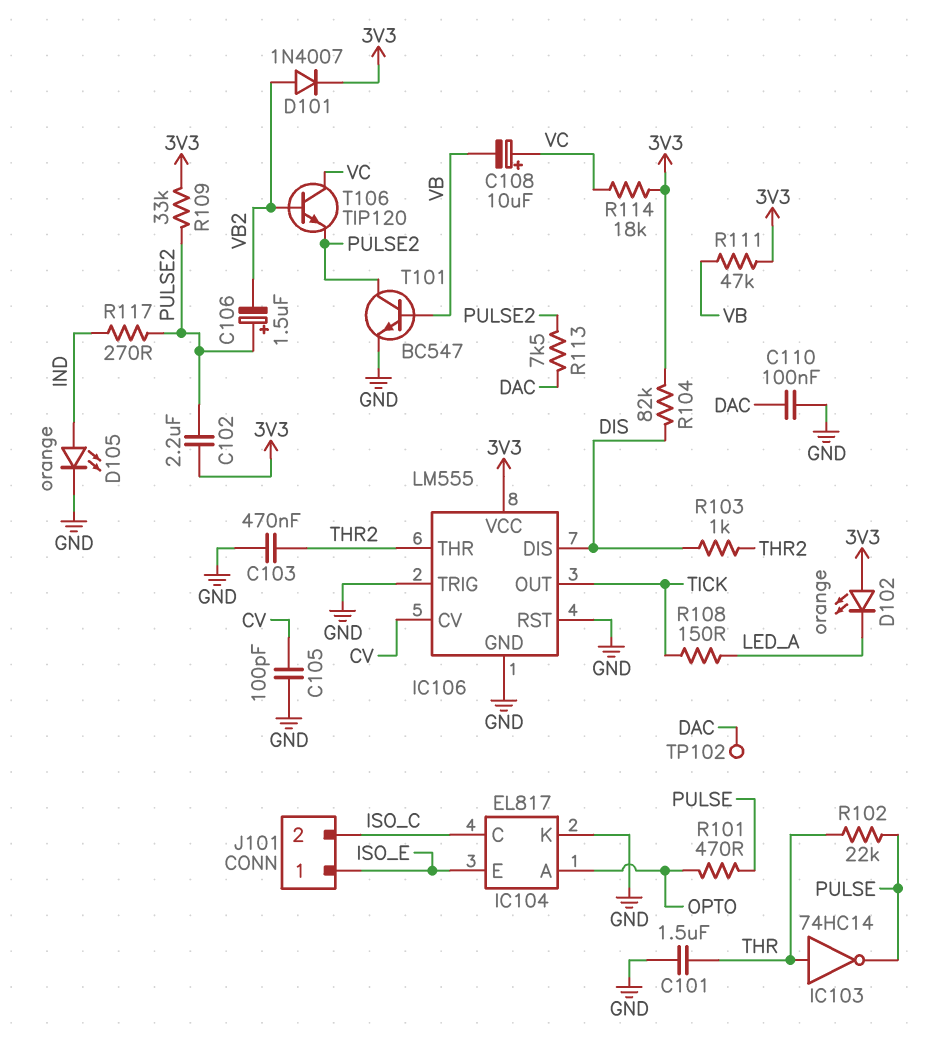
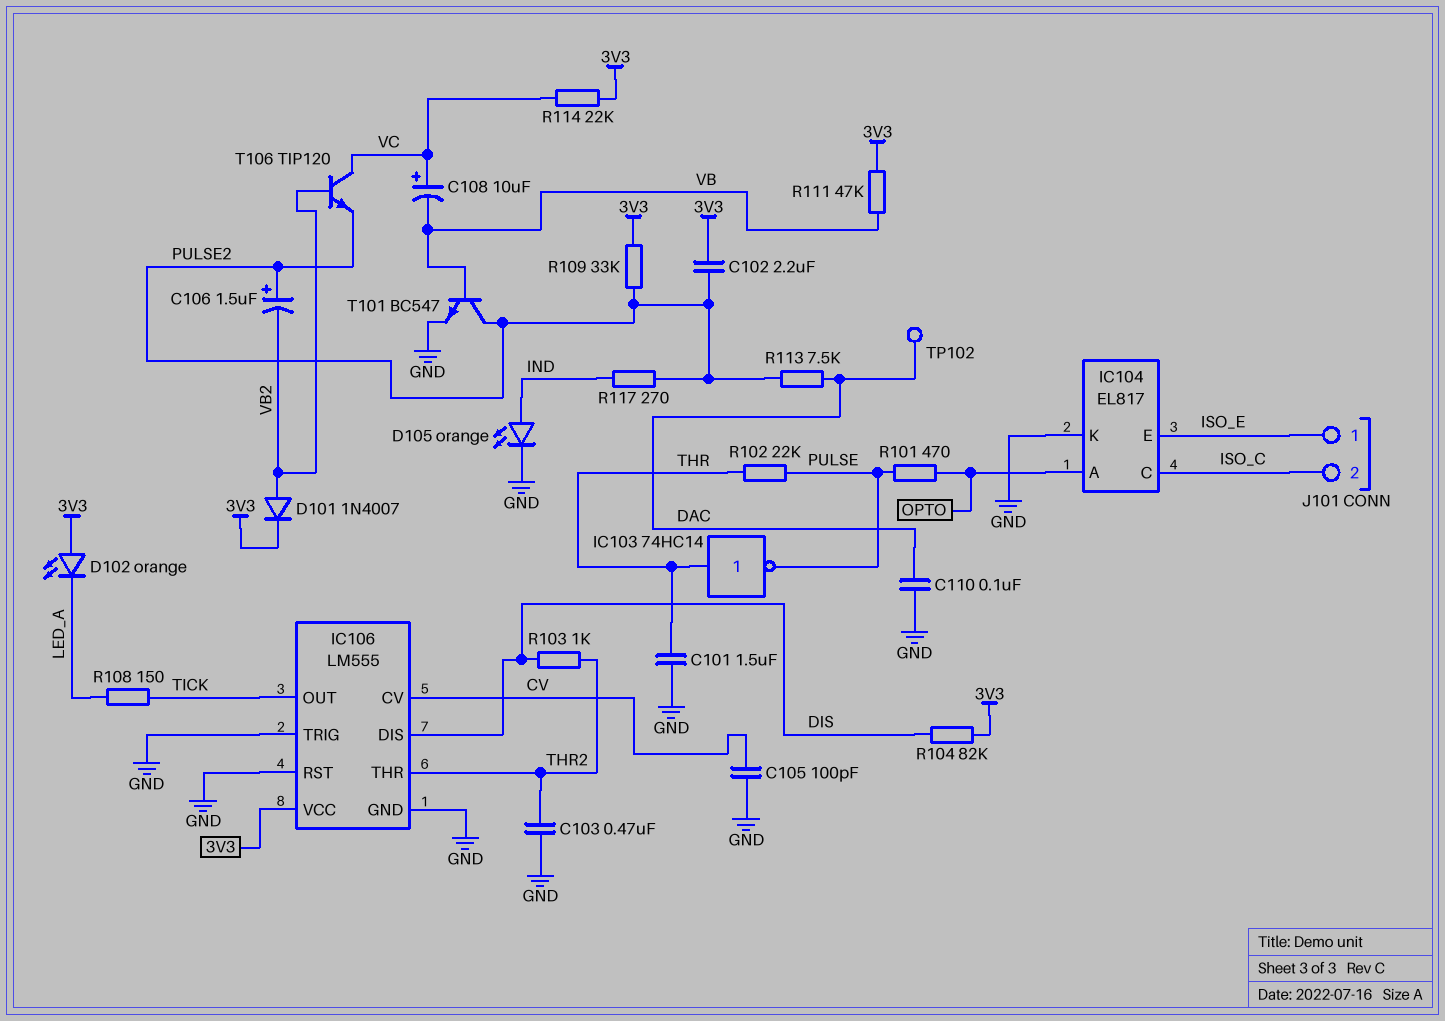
R114: 18k (3V3, VC) -> 22k (3V3, VC)

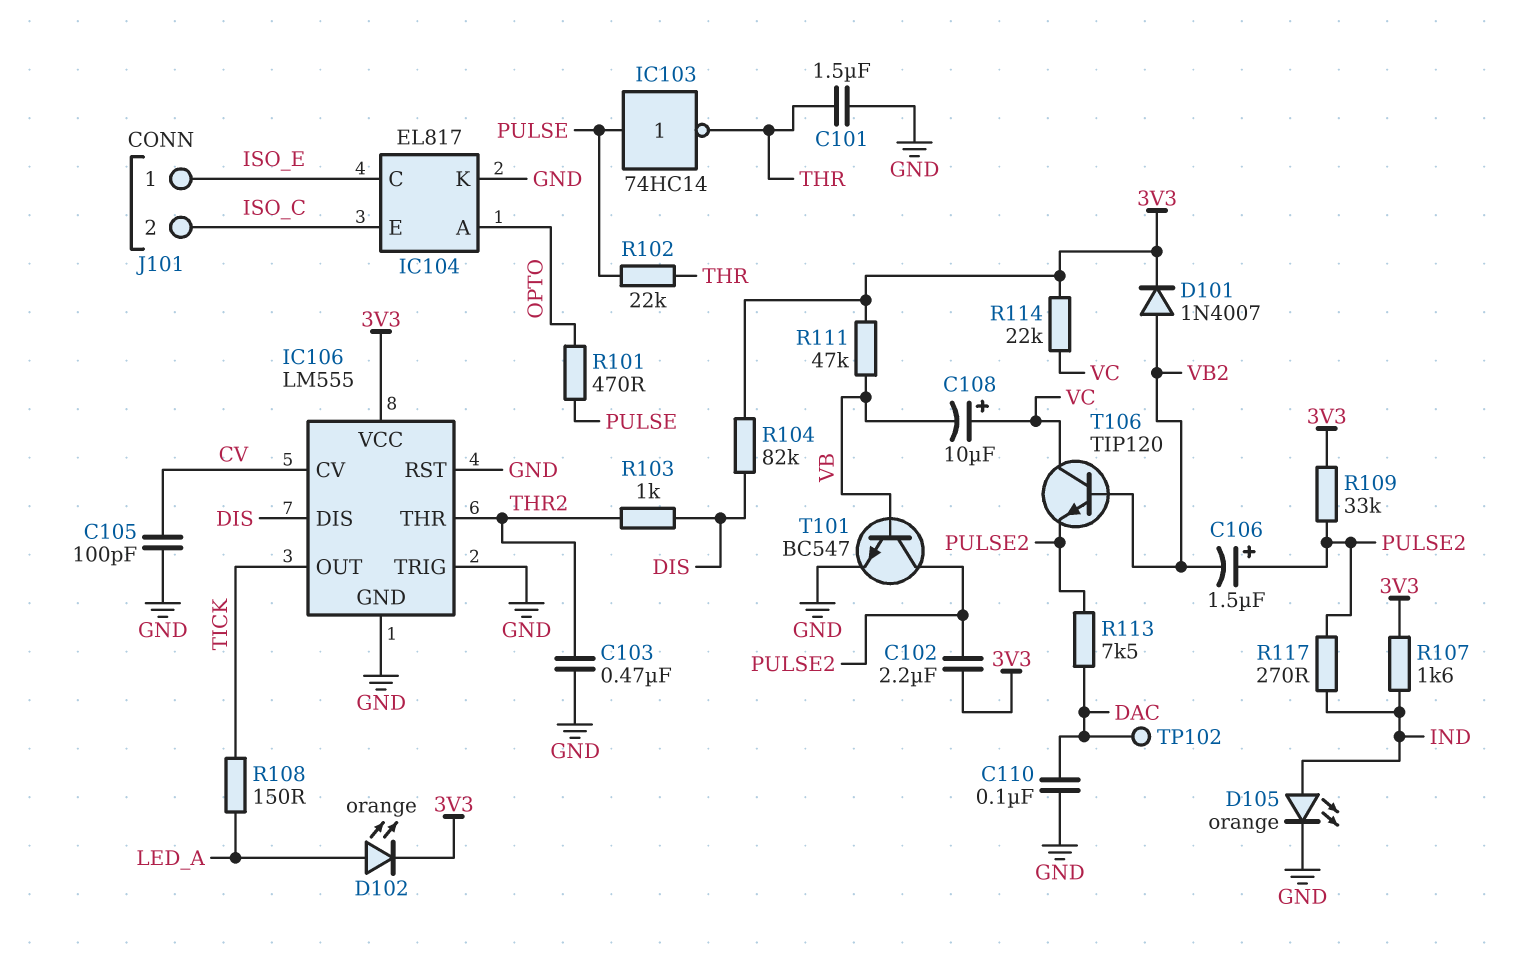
D102: LED orange (A 3V3, K LED_A) -> LED orange (A LED_A, K 3V3)
IC103: NOT 74HC14 (in THR, out PULSE) -> NOT 74HC14 (in PULSE, out THR)
IC104 pin C: ISO_C -> ISO_E
IC104 pin E: ISO_E -> ISO_C
R107: none -> 1.6k (3V3, IND)

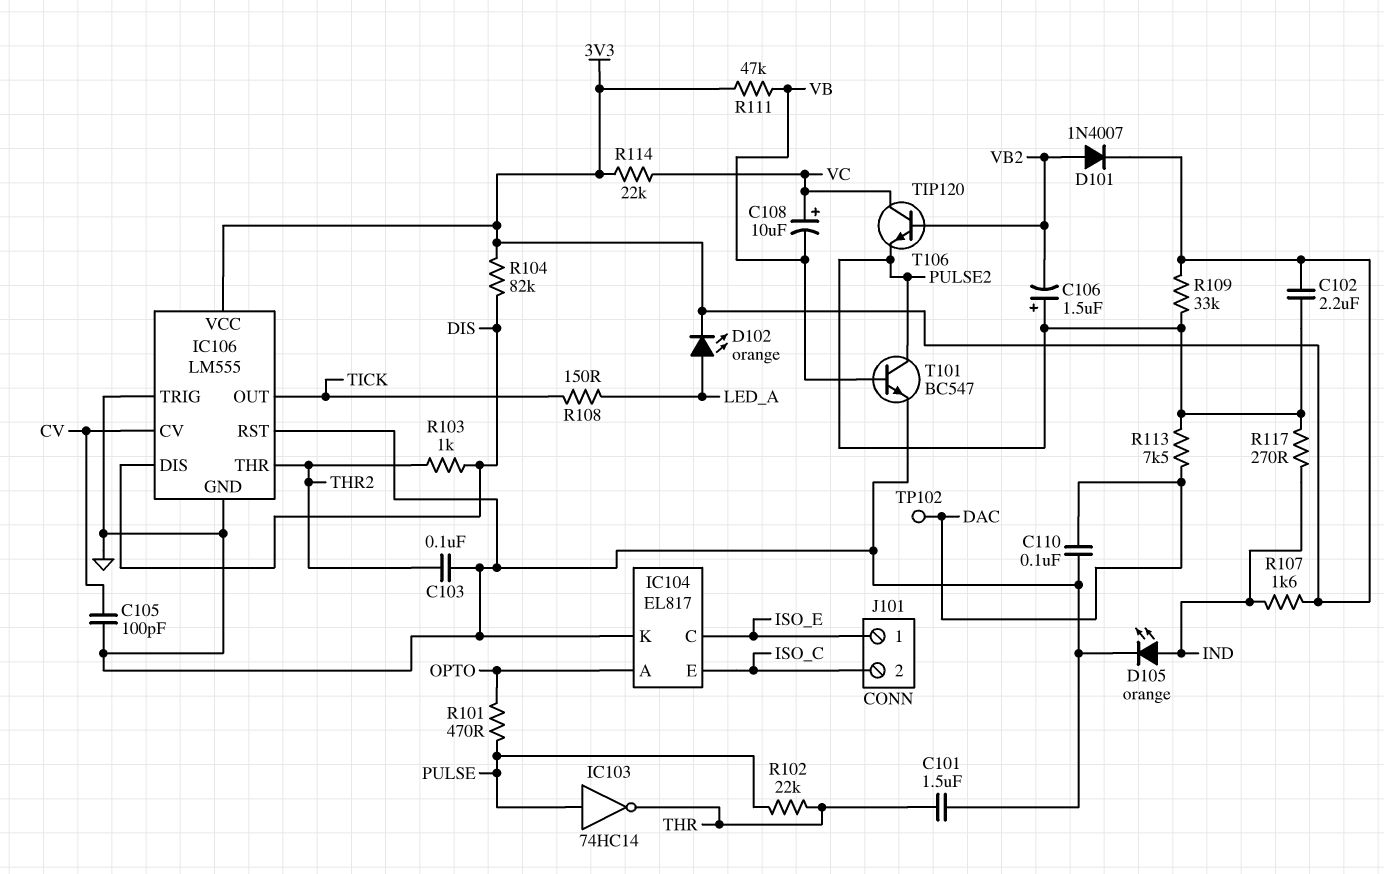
C103: 470nF (GND, THR2) -> 100nF (GND, THR2)

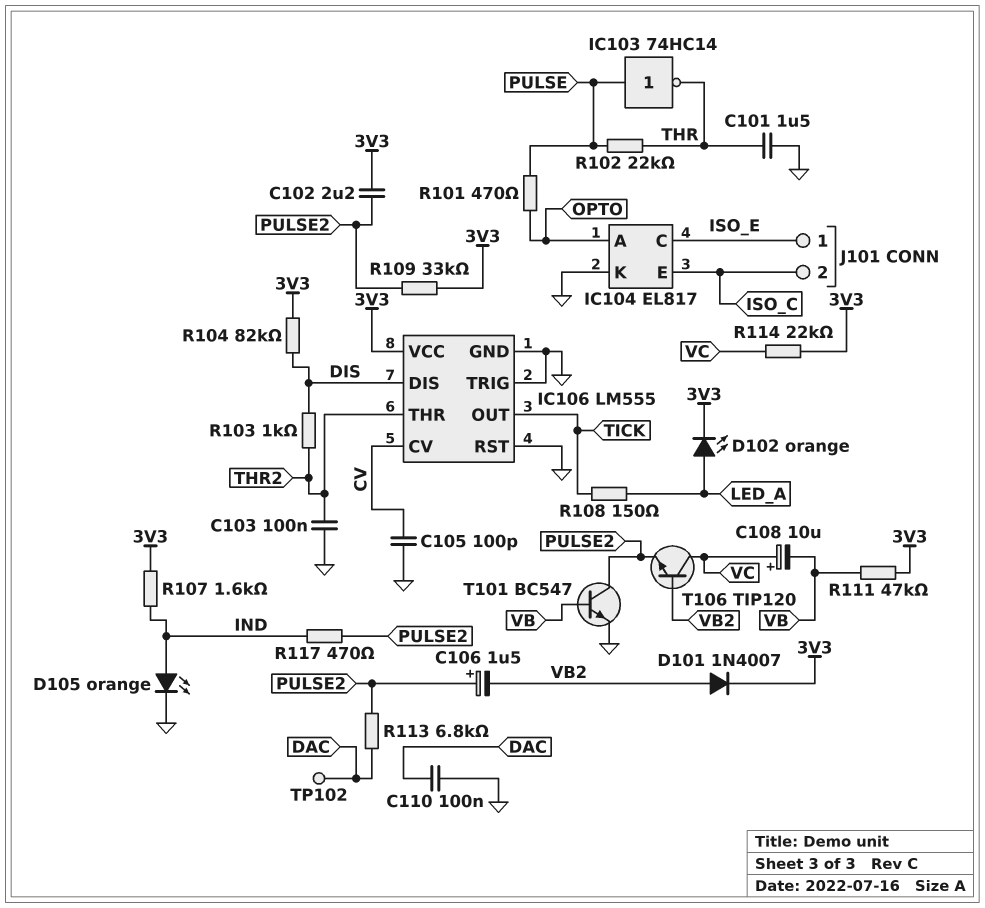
R113: 7.5k (DAC, PULSE2) -> 6.8k (DAC, PULSE2)
R117: 270 (IND, PULSE2) -> 470 (IND, PULSE2)

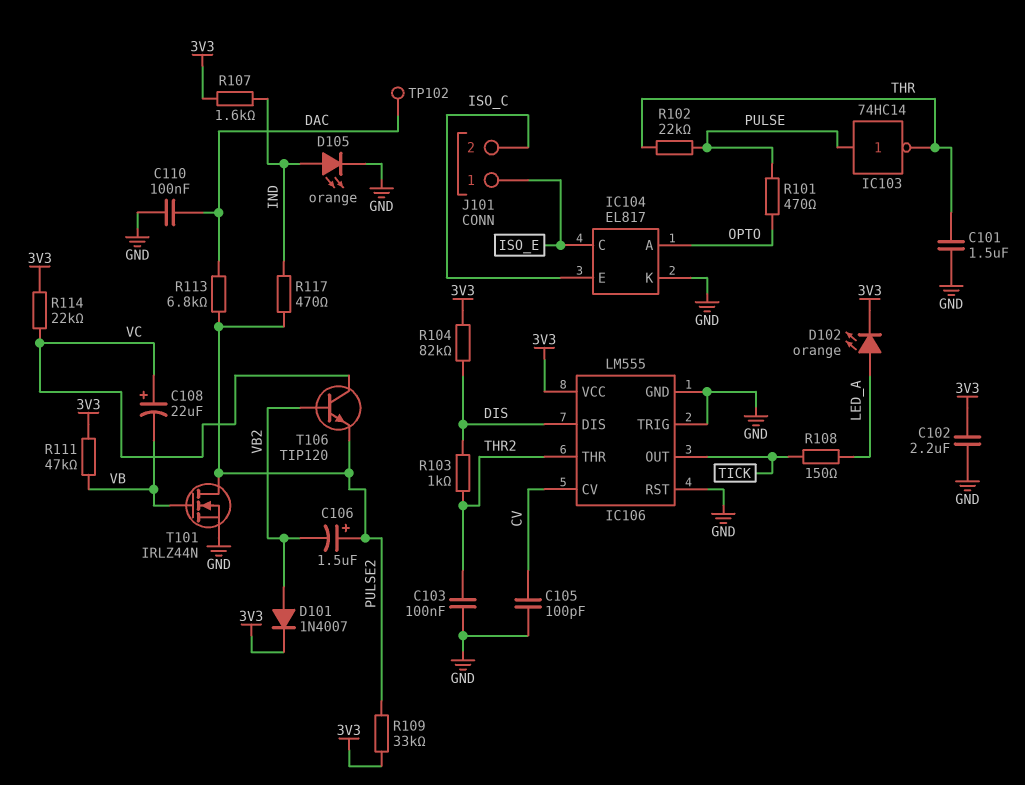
C102: 2.2uF (3V3, PULSE2) -> 2.2uF (3V3, GND)
C108: 10uF (plus VC, minus VB) -> 22uF (plus VC, minus VB)
T101: NPN BC547 (B VB, C PULSE2, E GND) -> NMOS IRLZ44N (G VB, D PULSE2, S GND)

